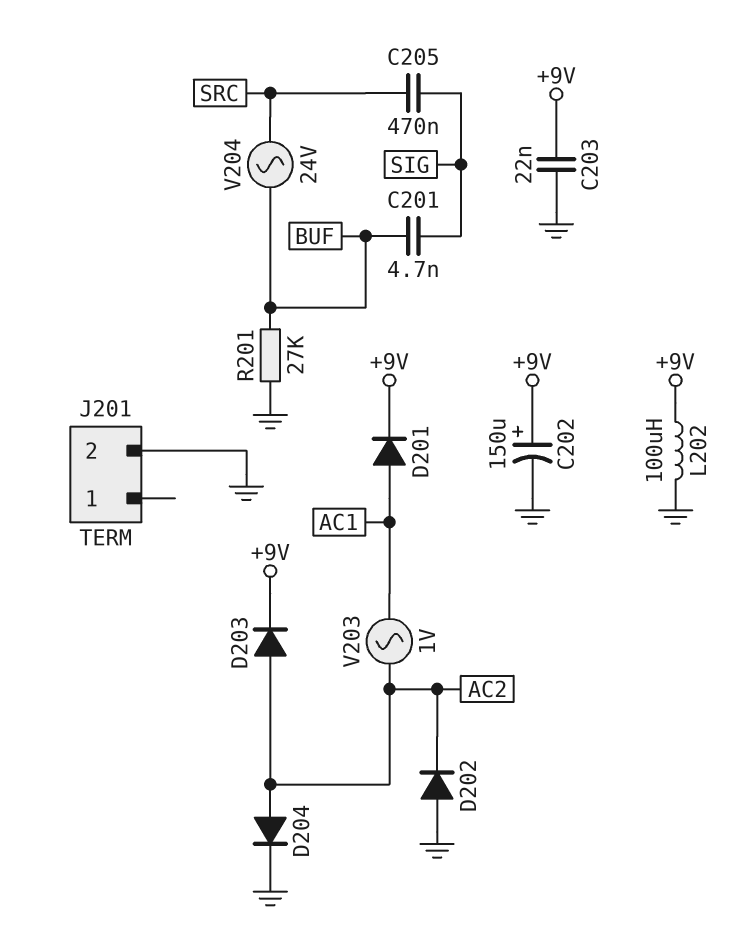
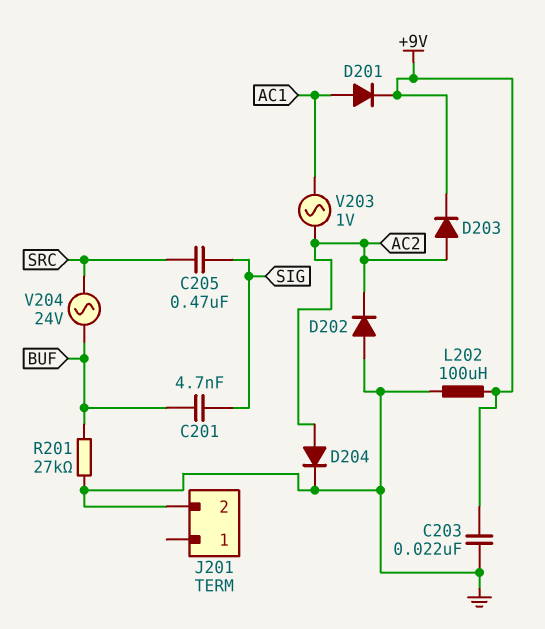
C202: 150uF (plus +9V, minus GND) -> none

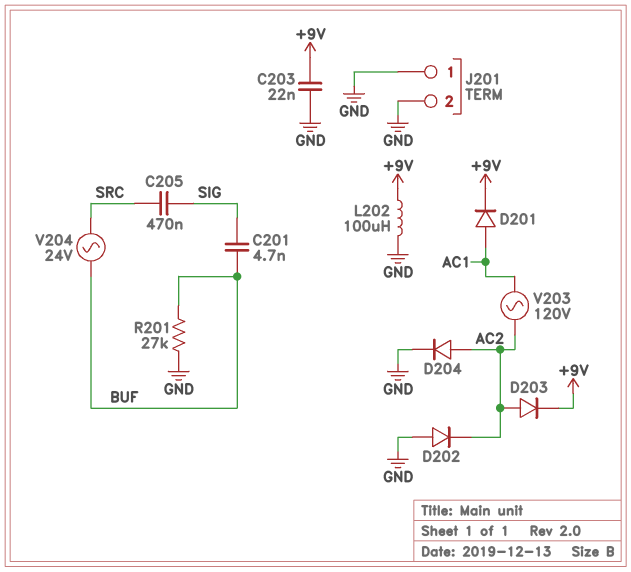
J201 pin 1: none -> GND
V203: AC 1V (AC1, AC2) -> AC 120V (AC1, AC2)

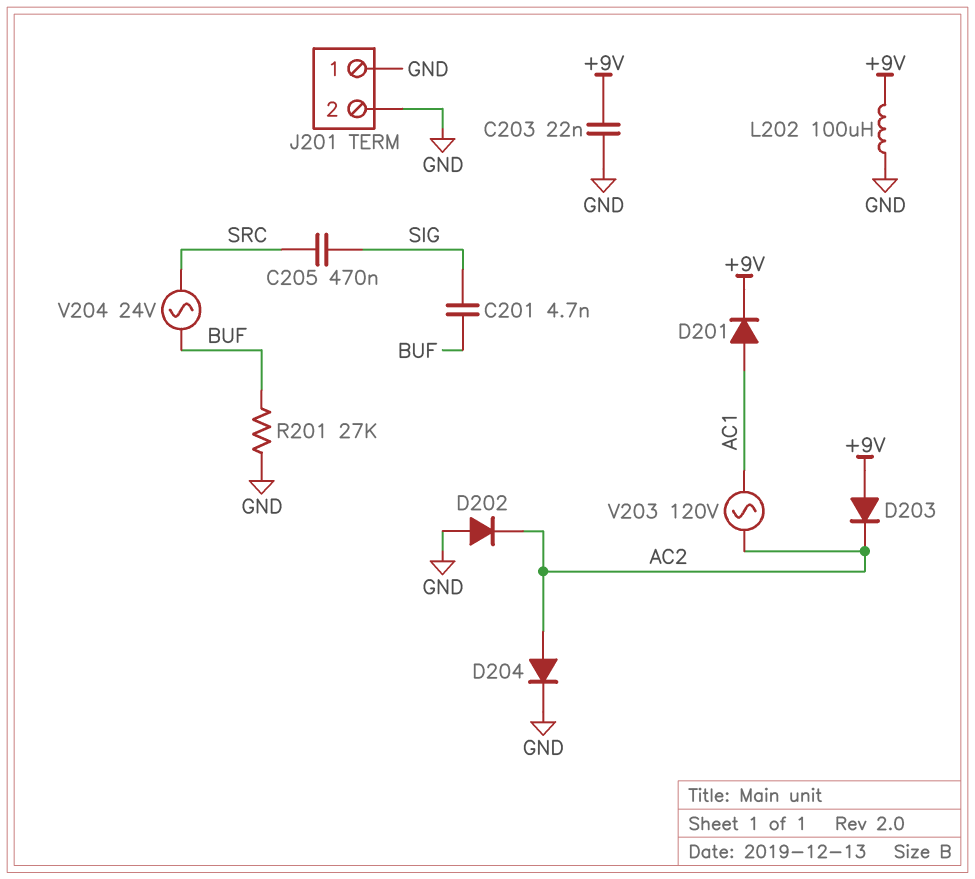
D203: diode (A AC2, K +9V) -> diode (A +9V, K AC2)

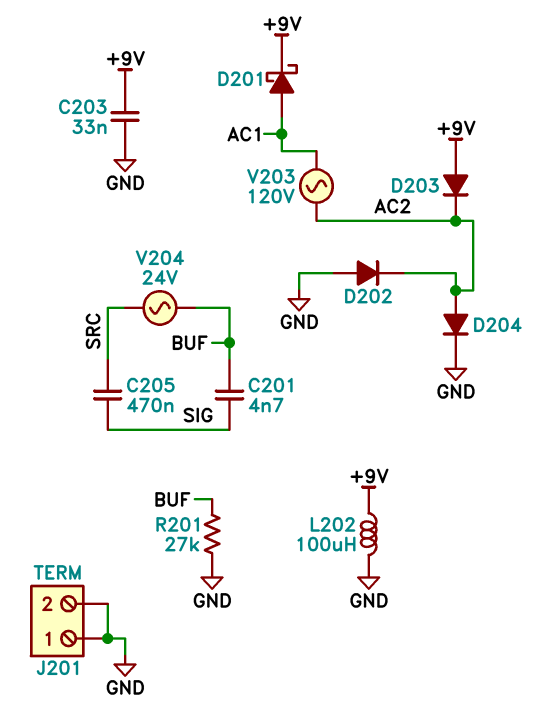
C203: 22nF (+9V, GND) -> 33nF (+9V, GND)
D201: diode (A AC1, K +9V) -> schottky (A AC1, K +9V)

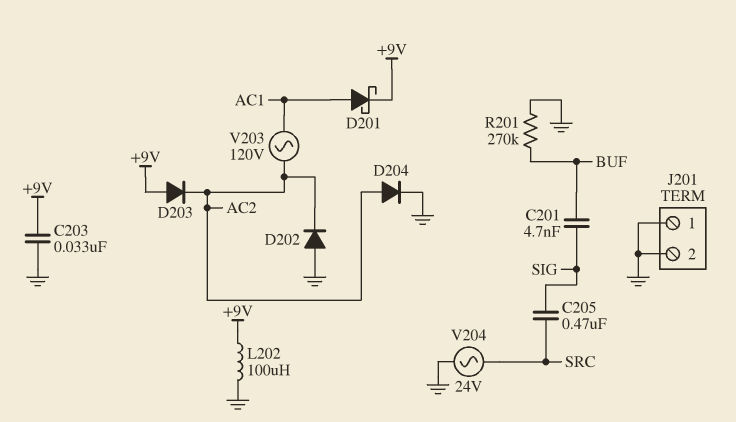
R201: 27k (BUF, GND) -> 270k (BUF, GND)
V204: AC 24V (BUF, SRC) -> AC 24V (GND, SRC)

